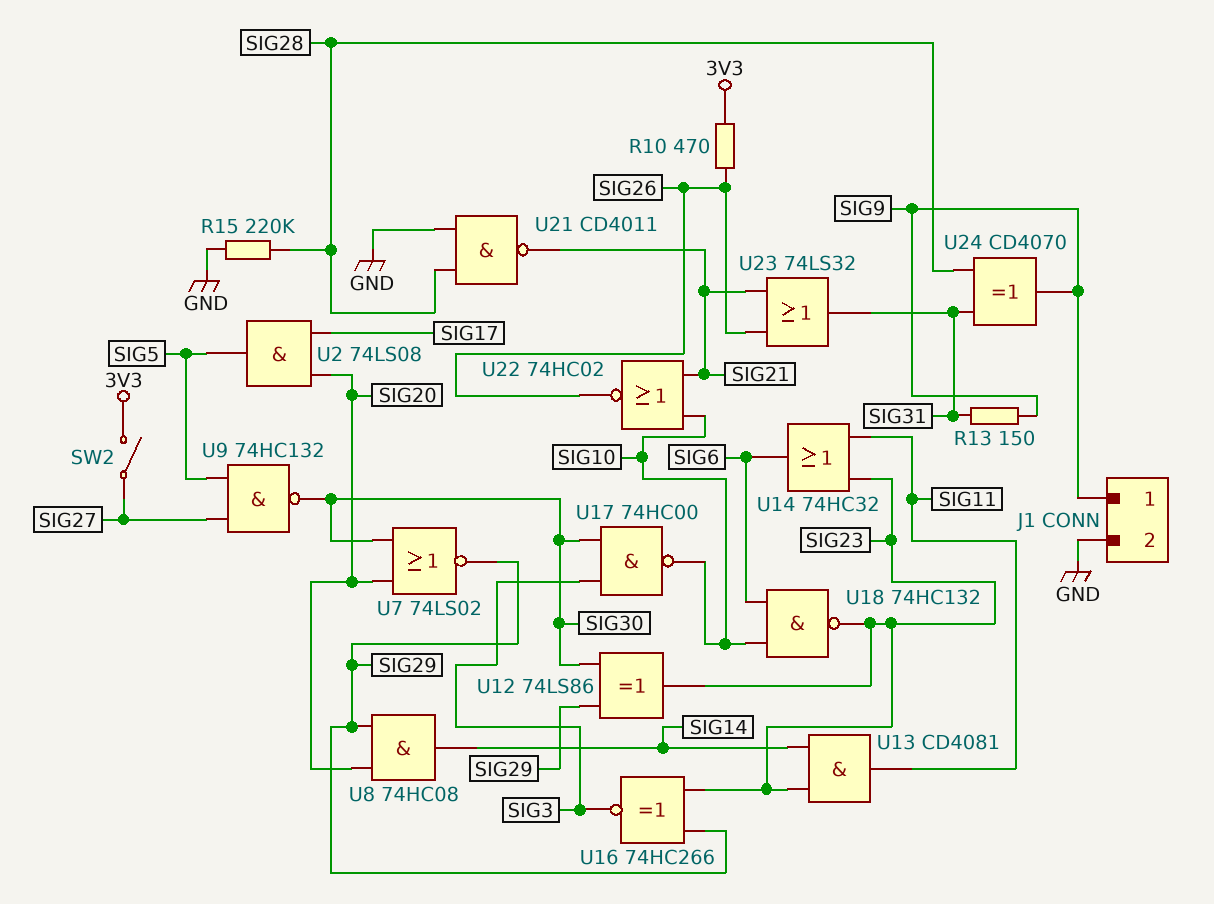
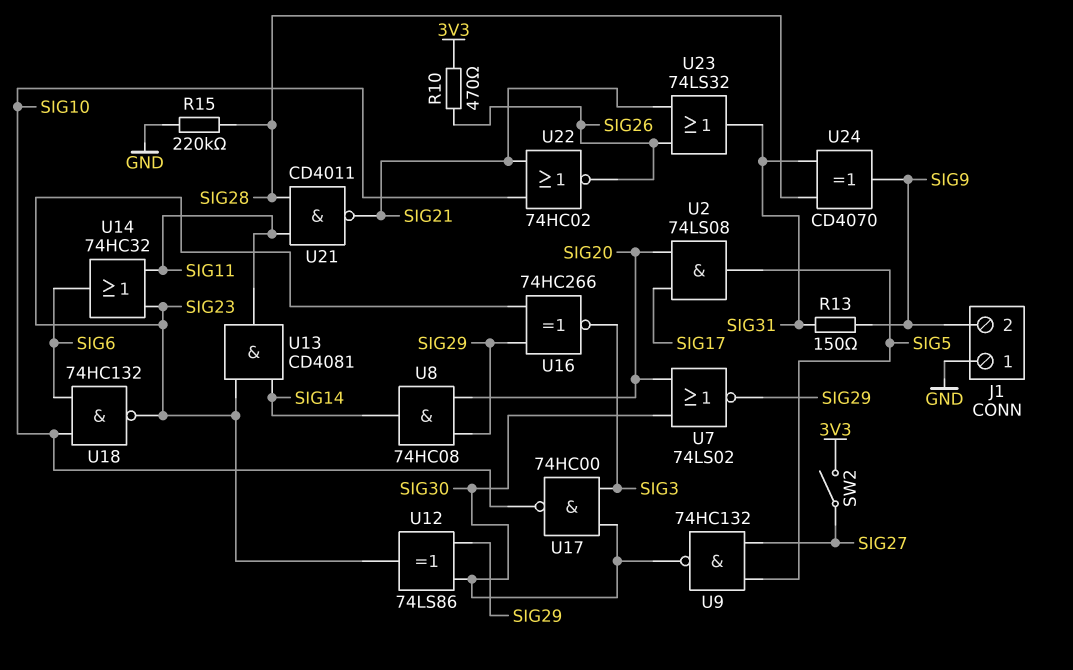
J1 pin 1: SIG9 -> GND
J1 pin 2: GND -> SIG9
U21: NAND CD4011 (in GND, in SIG28, out SIG21) -> NAND CD4011 (in SIG11, in SIG28, out SIG21)

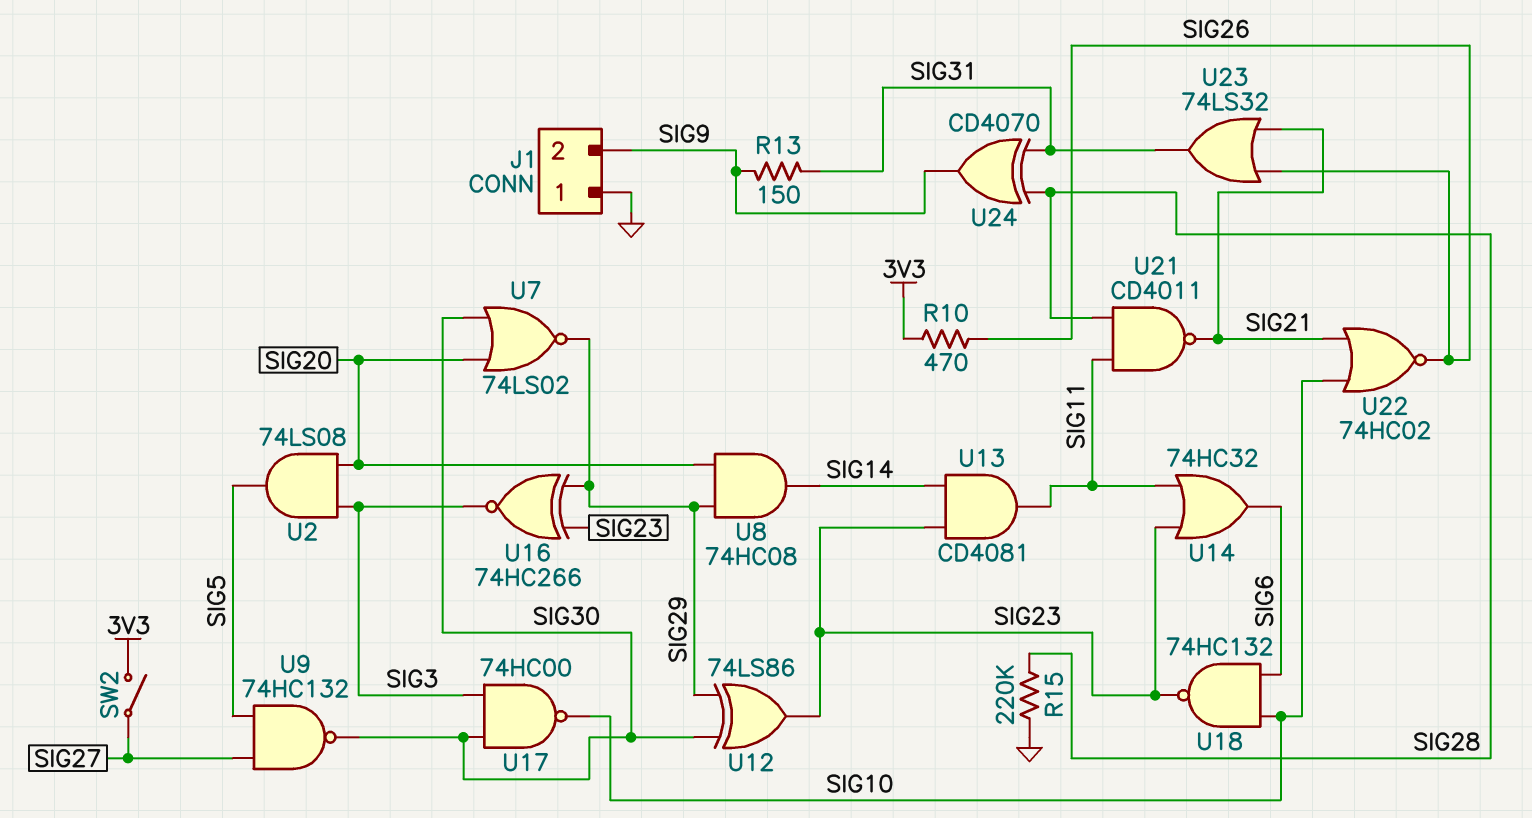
U2: AND 74LS08 (in SIG17, in SIG20, out SIG5) -> AND 74LS08 (in SIG3, in SIG20, out SIG5)

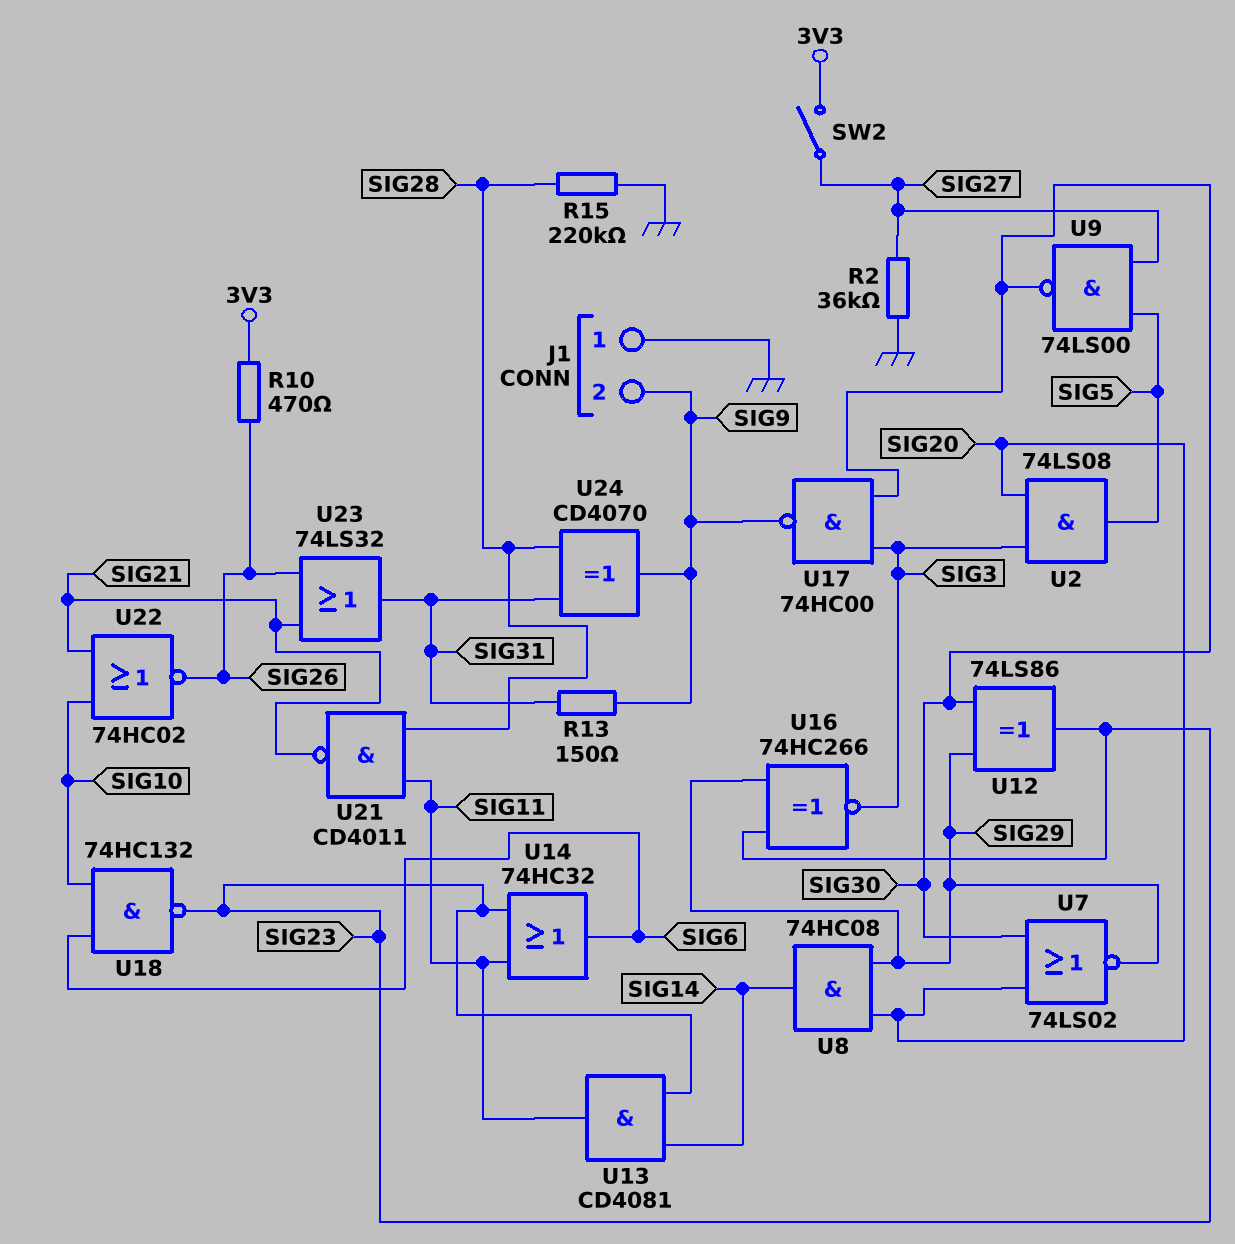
R2: none -> 36k (GND, SIG27)
U9: NAND 74HC132 (in SIG5, in SIG27, out SIG30) -> NAND 74LS00 (in SIG5, in SIG27, out SIG30)
U17: NAND 74HC00 (in SIG3, in SIG30, out SIG10) -> NAND 74HC00 (in SIG3, in SIG30, out SIG9)

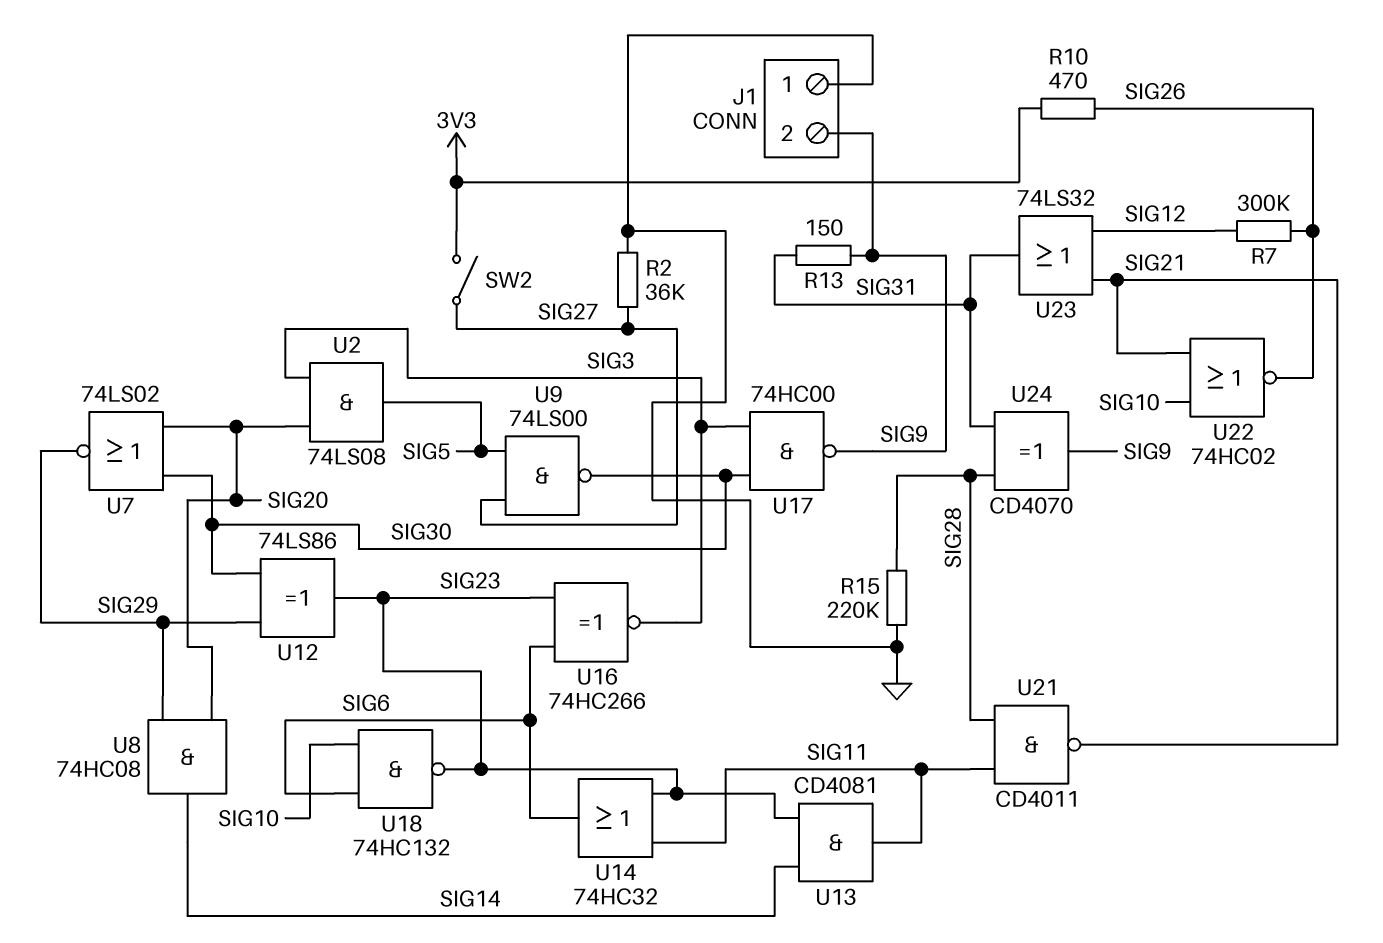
R7: none -> 300k (SIG12, SIG26)
U16: XNOR 74HC266 (in SIG23, in SIG29, out SIG3) -> XNOR 74HC266 (in SIG6, in SIG23, out SIG3)
U23: OR 74LS32 (in SIG21, in SIG26, out SIG31) -> OR 74LS32 (in SIG12, in SIG21, out SIG31)

